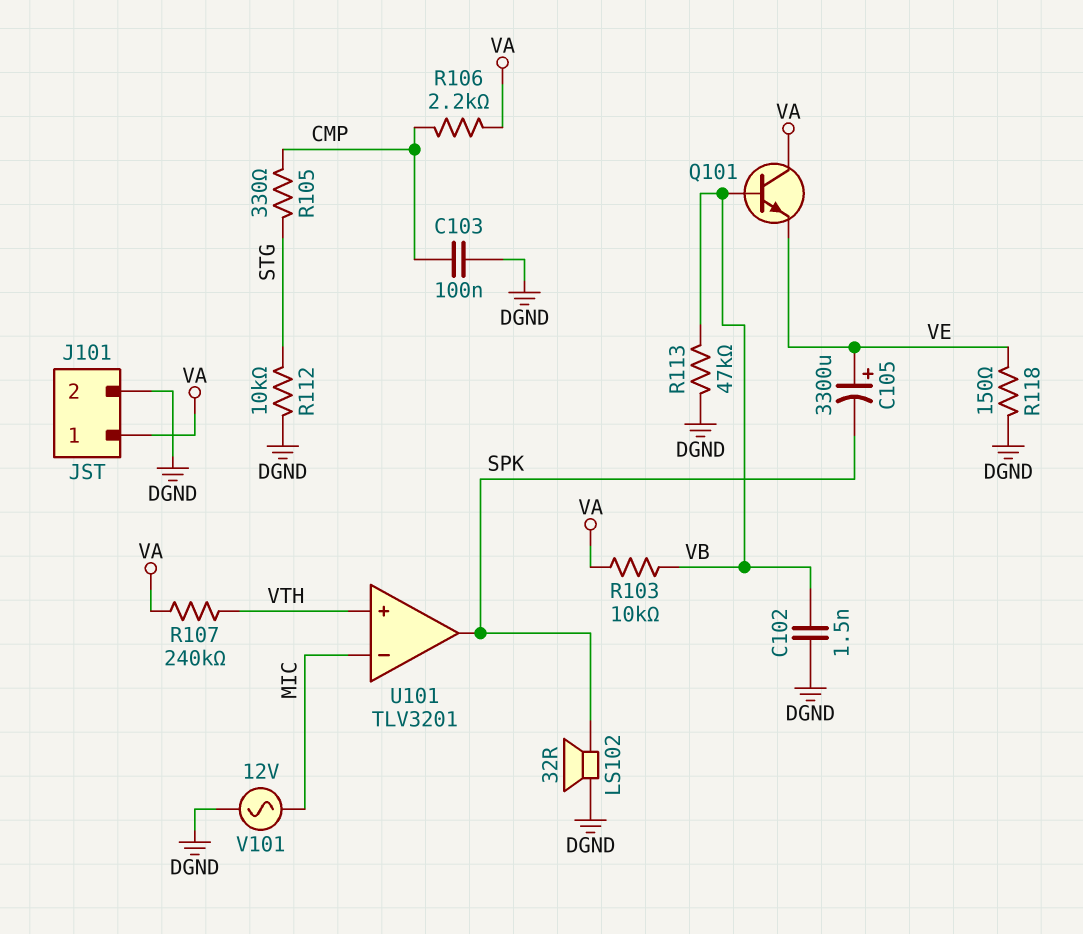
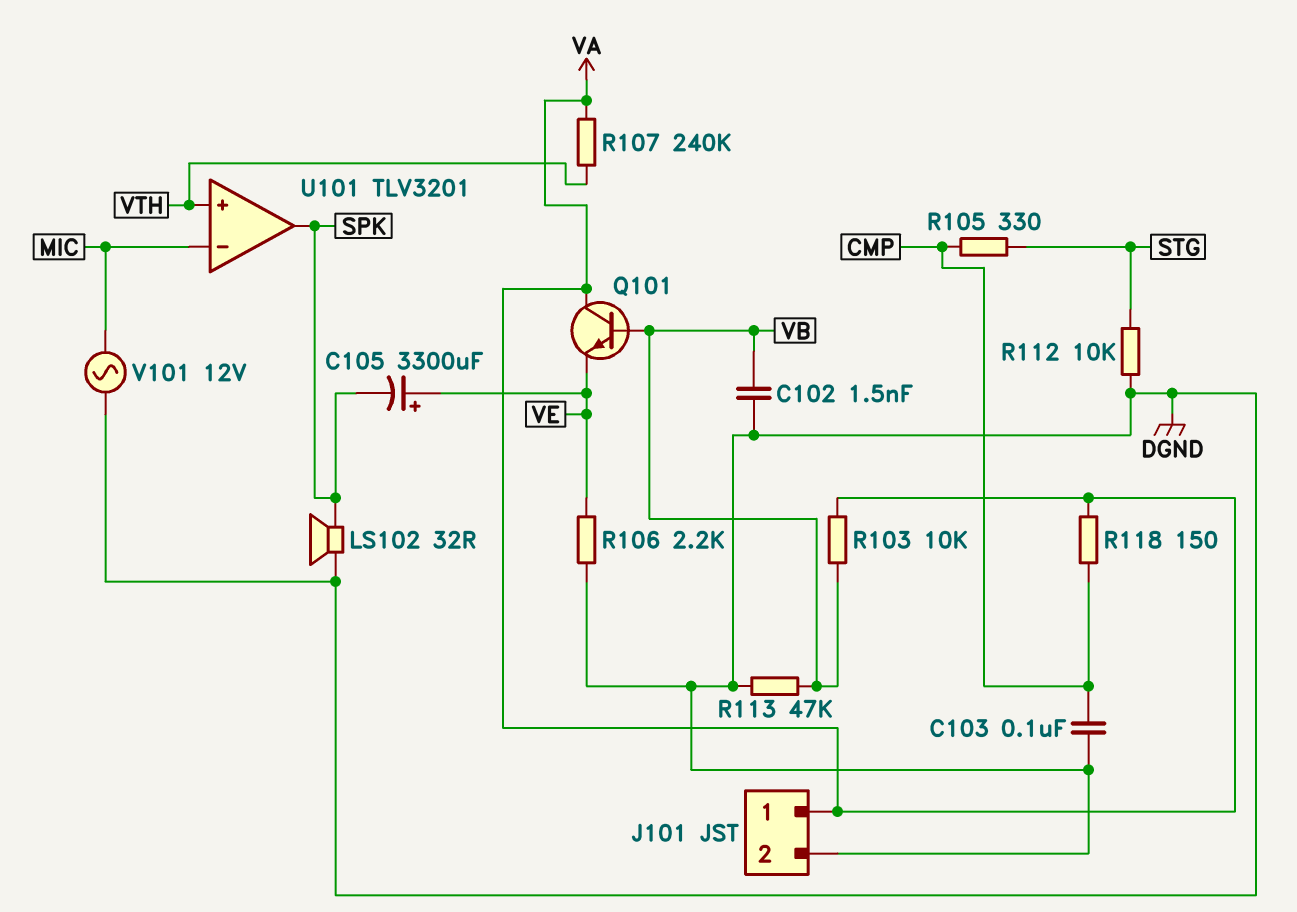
R106: 2.2k (CMP, VA) -> 2.2k (DGND, VE)
R118: 150 (DGND, VE) -> 150 (CMP, VA)

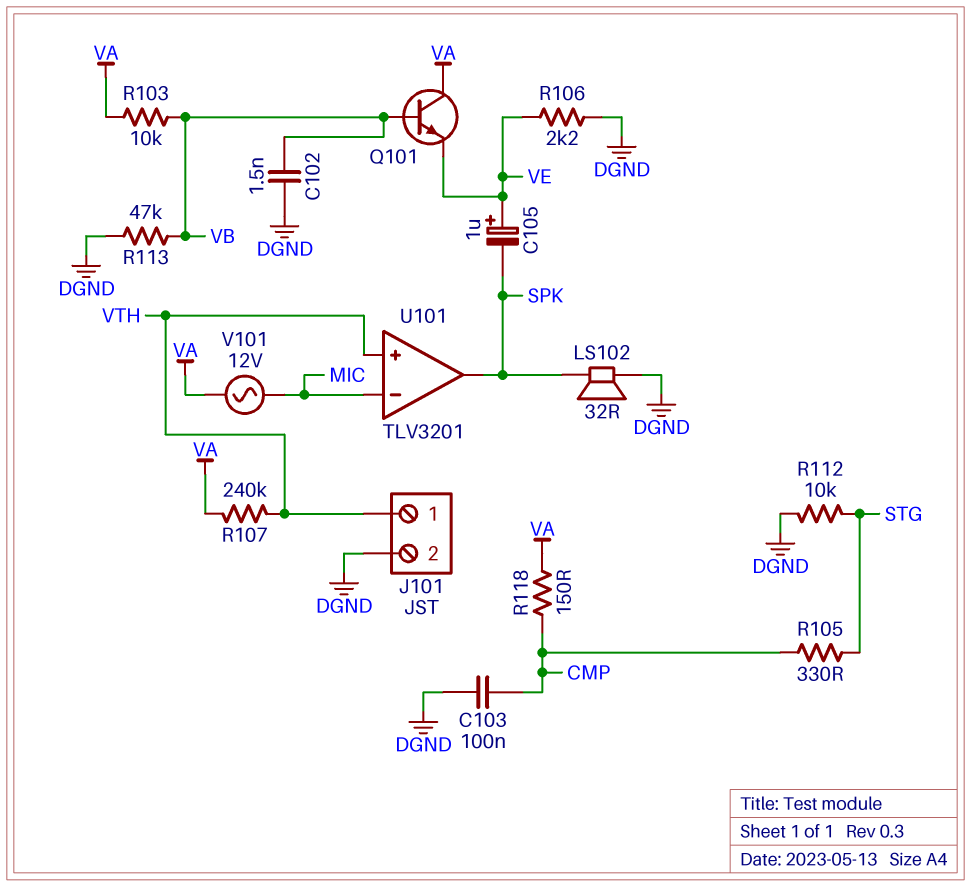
C105: 3300uF (plus VE, minus SPK) -> 1uF (plus VE, minus SPK)
J101 pin 1: VA -> VTH
V101: AC 12V (DGND, MIC) -> AC 12V (MIC, VA)

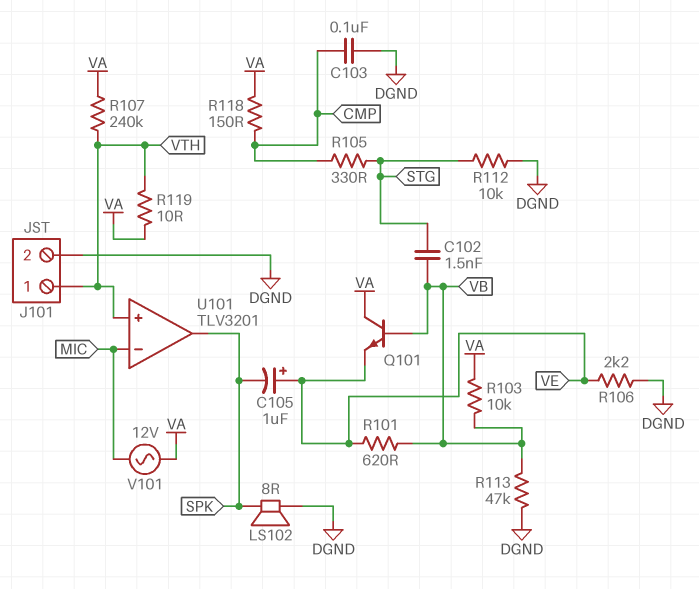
C102: 1.5nF (DGND, VB) -> 1.5nF (STG, VB)
LS102: speaker 32R (DGND, SPK) -> speaker 8R (DGND, SPK)
R101: none -> 620 (VB, VE)
R119: none -> 10 (VA, VTH)

